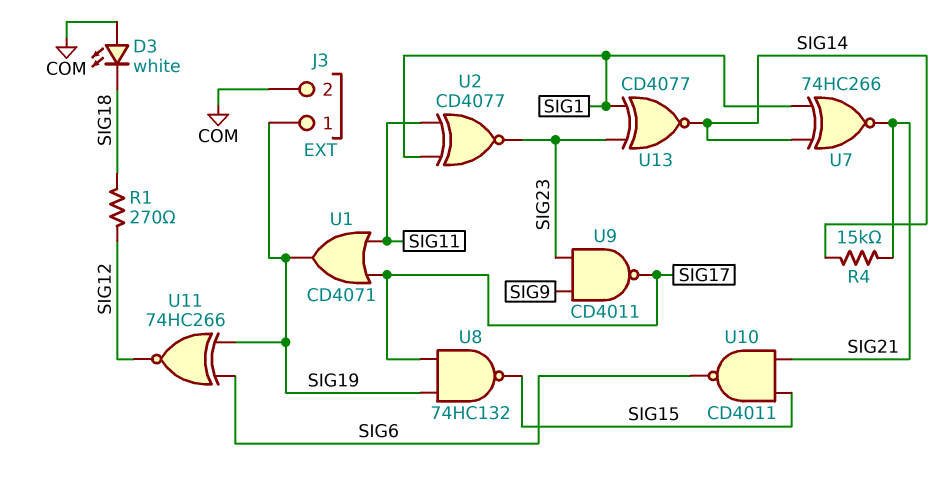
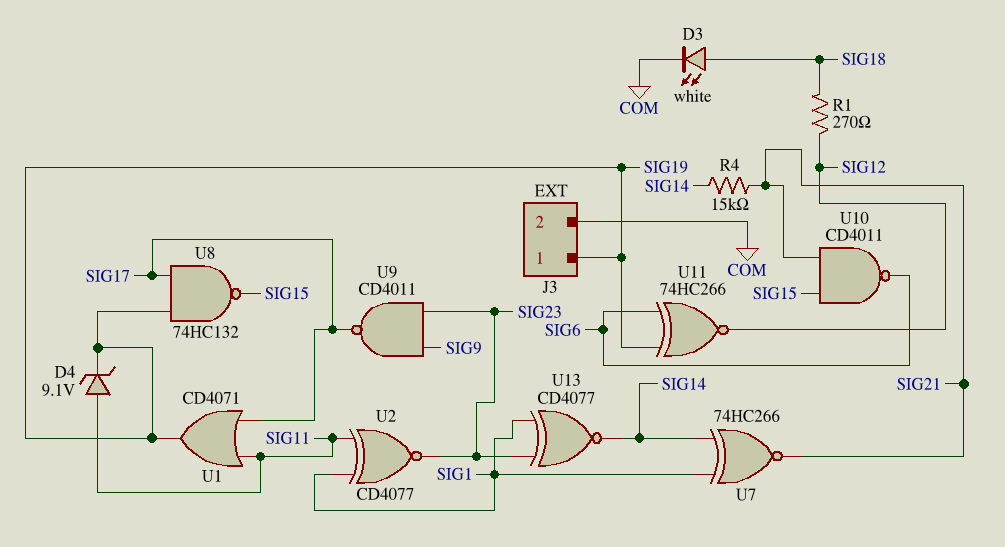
D3: LED white (A COM, K SIG18) -> LED white (A SIG18, K COM)
D4: none -> zener 9.1V (A SIG11, K SIG19)

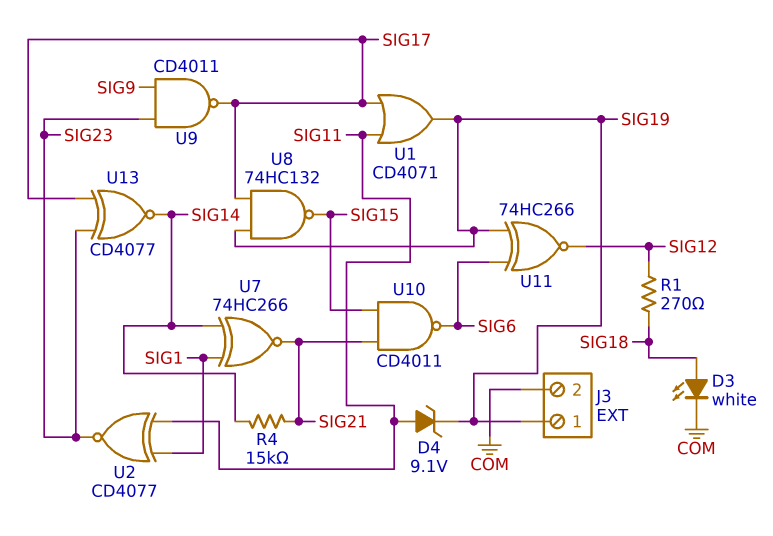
U13: XNOR CD4077 (in SIG1, in SIG23, out SIG14) -> XNOR CD4077 (in SIG17, in SIG23, out SIG14)

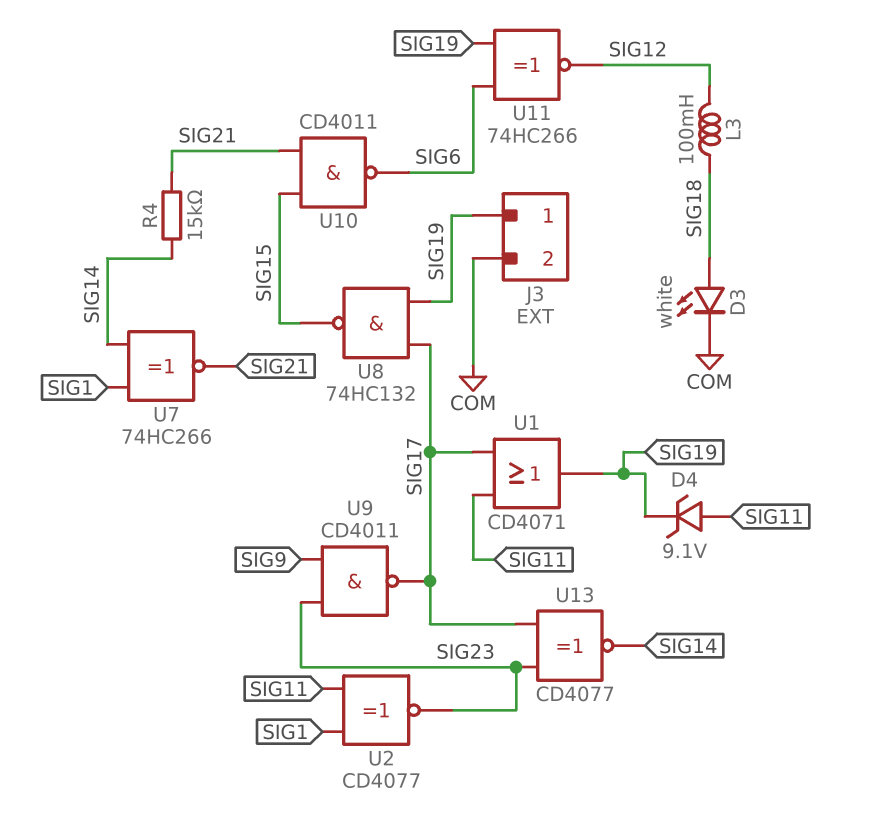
L3: none -> 100mH (SIG12, SIG18)
R1: 270 (SIG12, SIG18) -> none

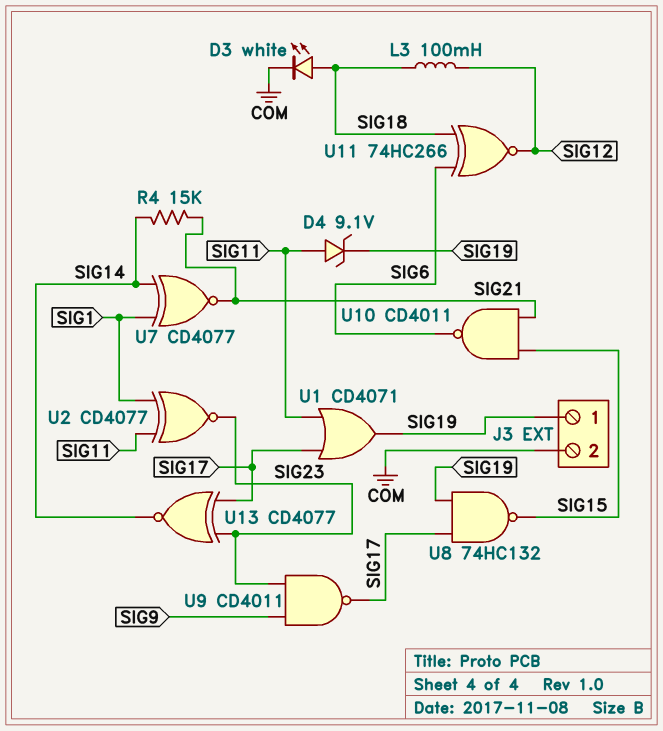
U7: XNOR 74HC266 (in SIG1, in SIG14, out SIG21) -> XNOR CD4077 (in SIG1, in SIG14, out SIG21)
U11: XNOR 74HC266 (in SIG6, in SIG19, out SIG12) -> XNOR 74HC266 (in SIG6, in SIG18, out SIG12)

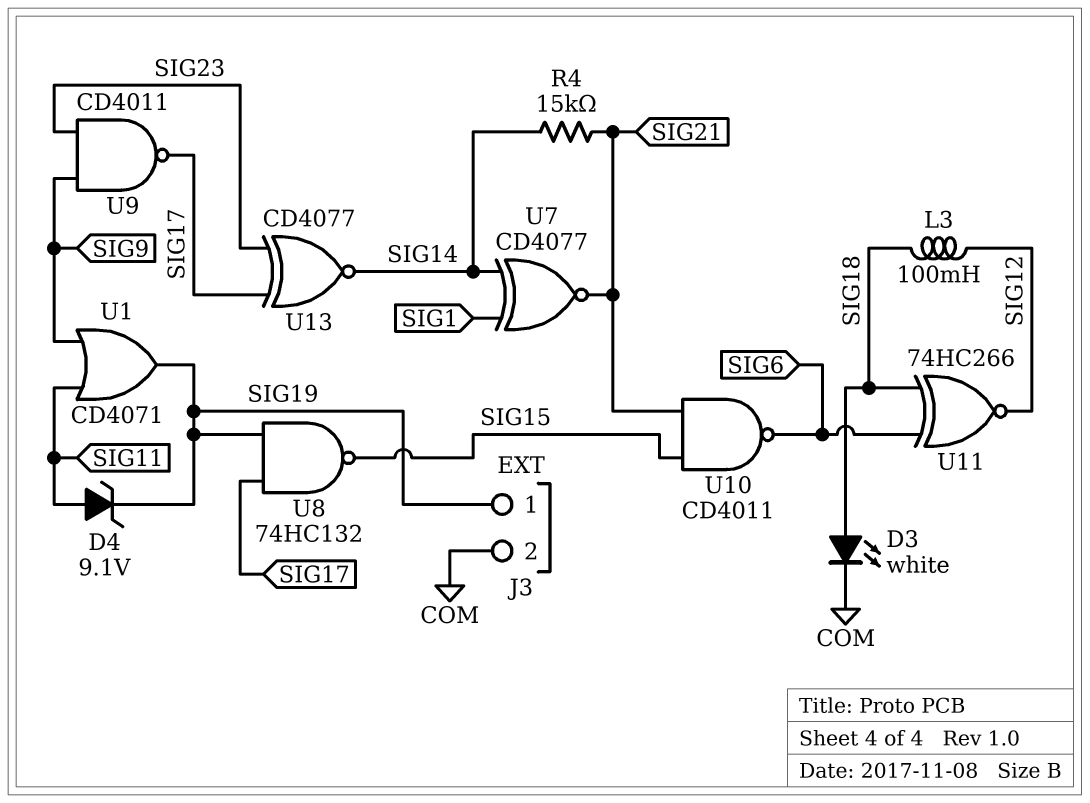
U1: OR CD4071 (in SIG11, in SIG17, out SIG19) -> OR CD4071 (in SIG9, in SIG11, out SIG19)
U2: XNOR CD4077 (in SIG1, in SIG11, out SIG23) -> none

